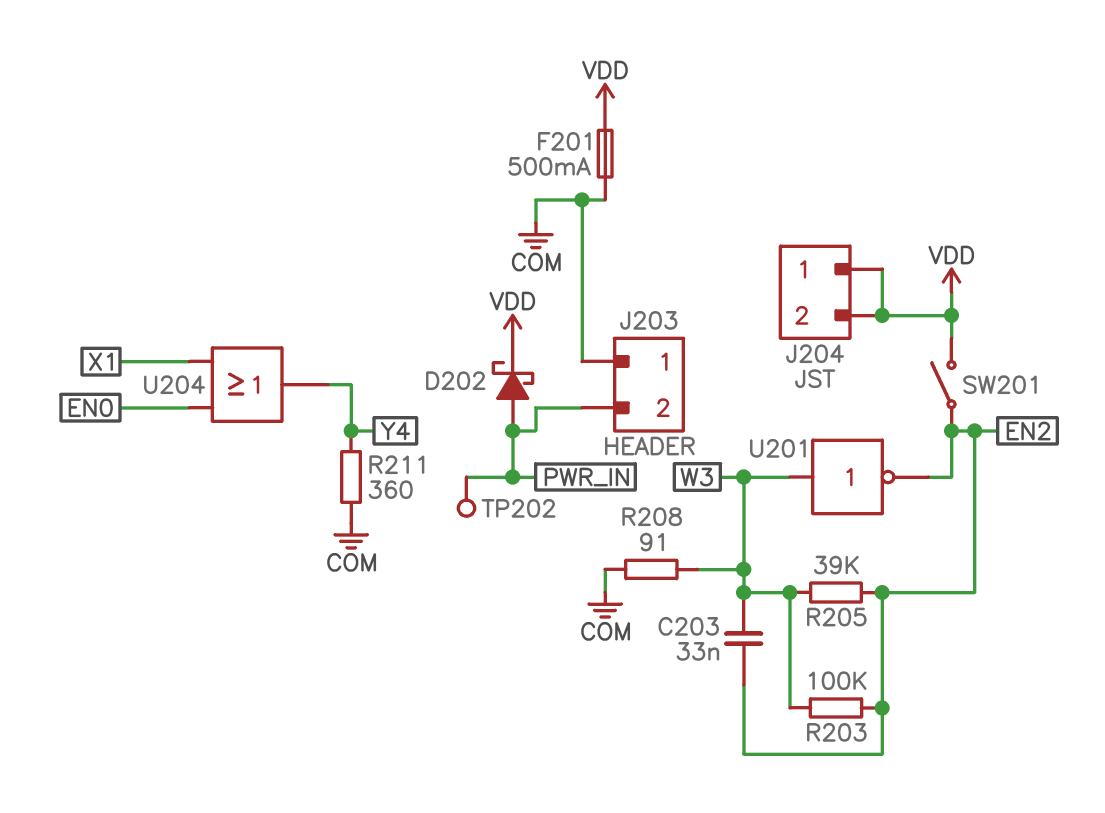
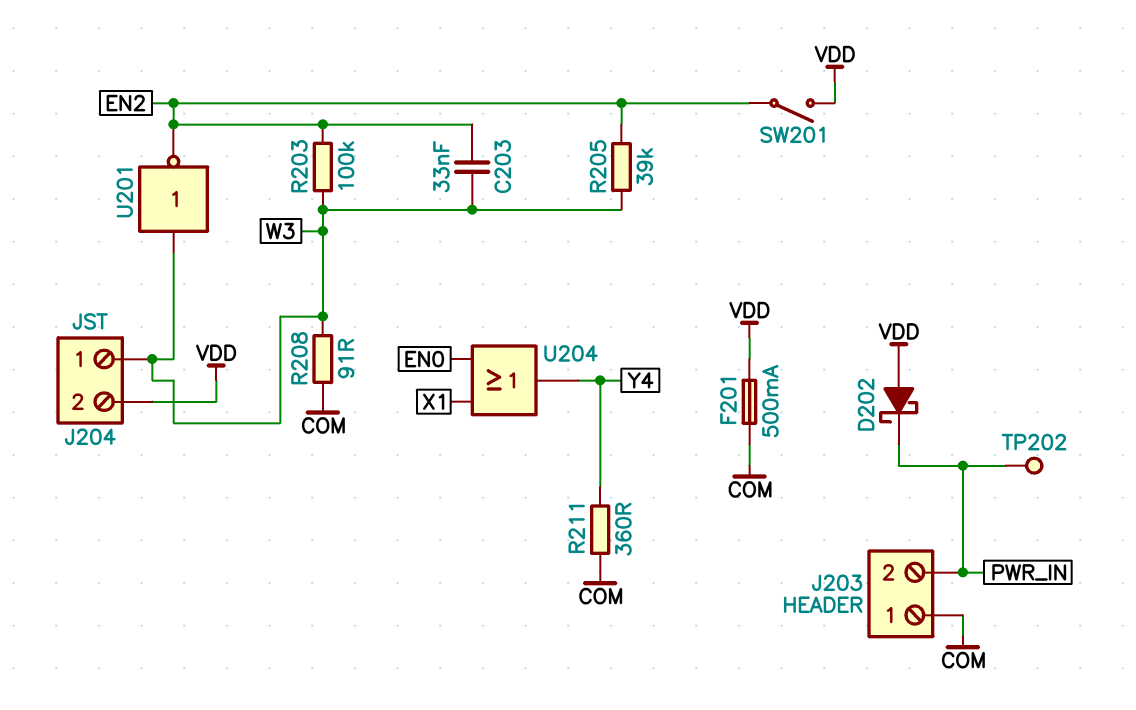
D202: schottky (A PWR_IN, K VDD) -> schottky (A VDD, K PWR_IN)
J204 pin 1: VDD -> W3

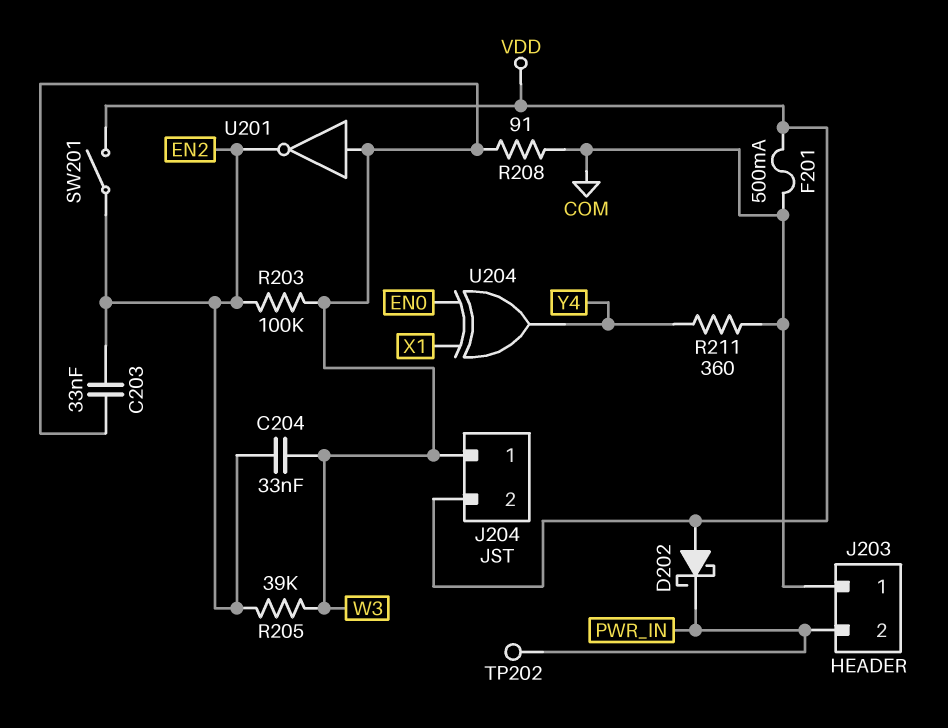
C204: none -> 33nF (EN2, W3)
U204: OR (in EN0, in X1, out Y4) -> XOR (in EN0, in X1, out Y4)

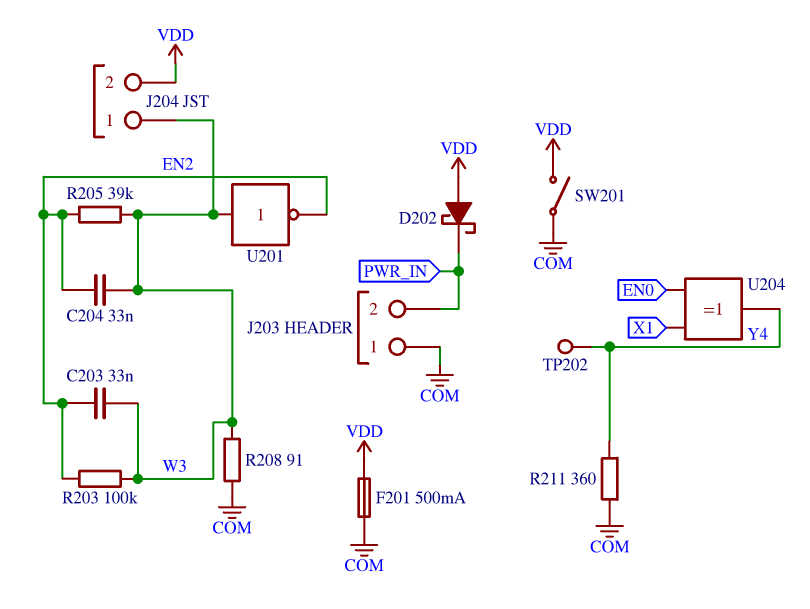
SW201: switch (EN2, VDD) -> switch (COM, VDD)
TP202: test point (PWR_IN) -> test point (Y4)

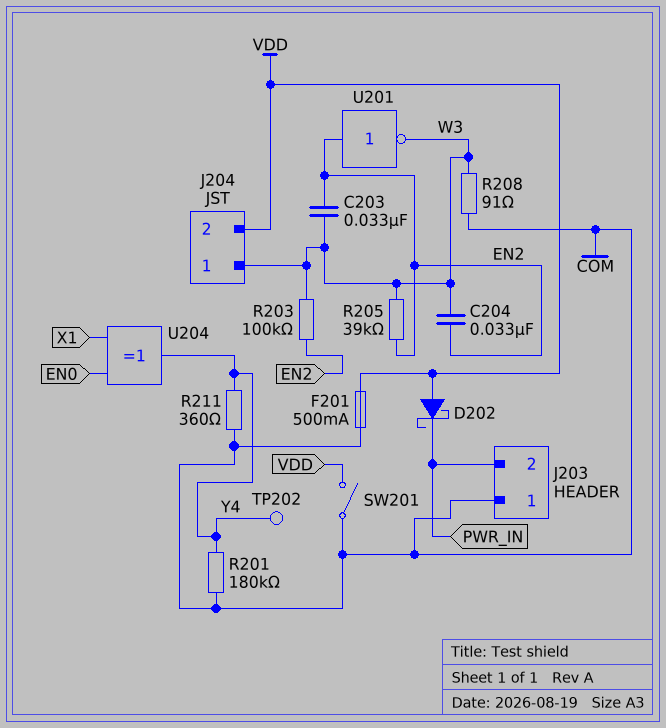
R201: none -> 180k (COM, Y4)
U201: NOT (in W3, out EN2) -> NOT (in EN2, out W3)

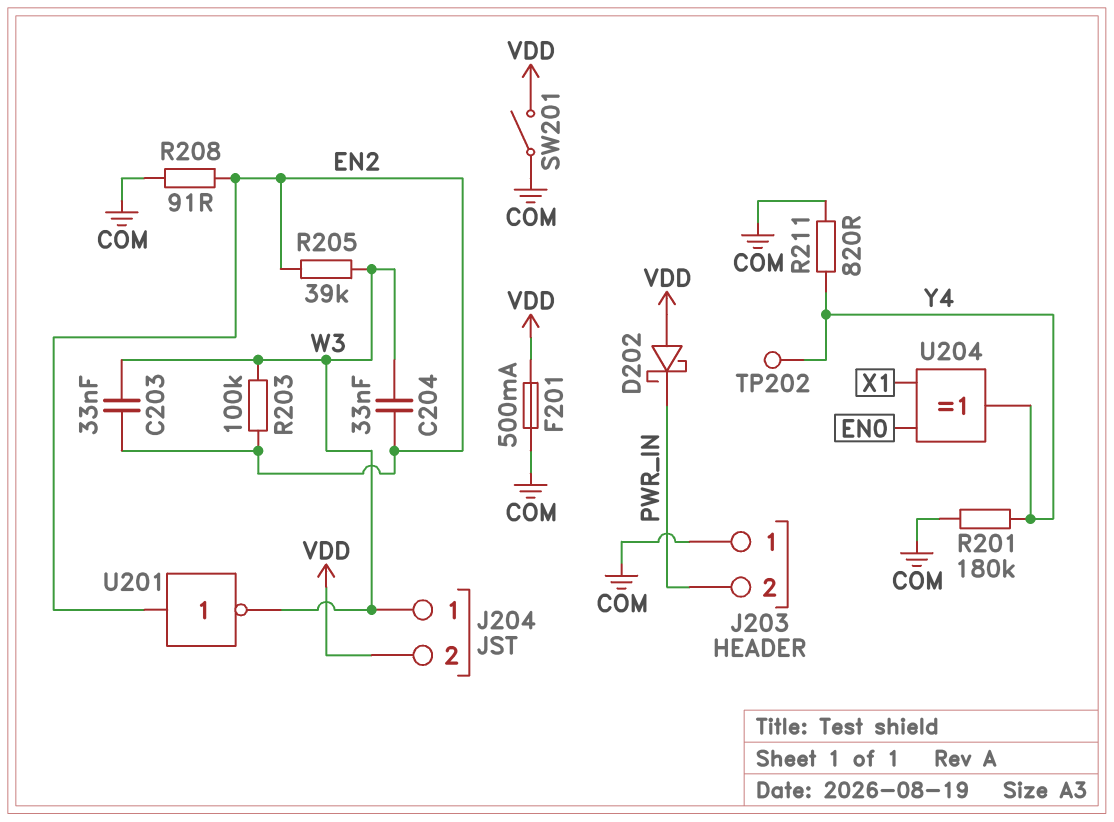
R208: 91 (COM, W3) -> 91 (COM, EN2)
R211: 360 (COM, Y4) -> 820 (COM, Y4)

